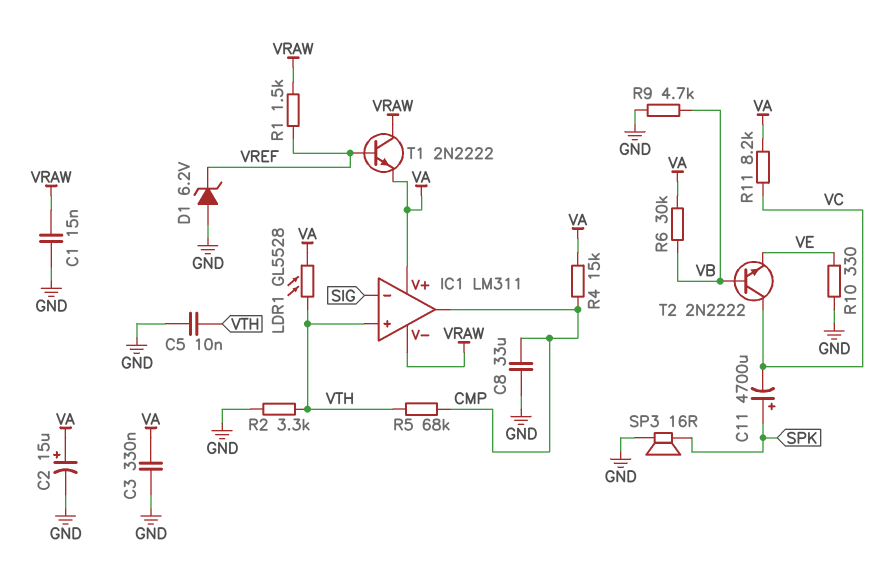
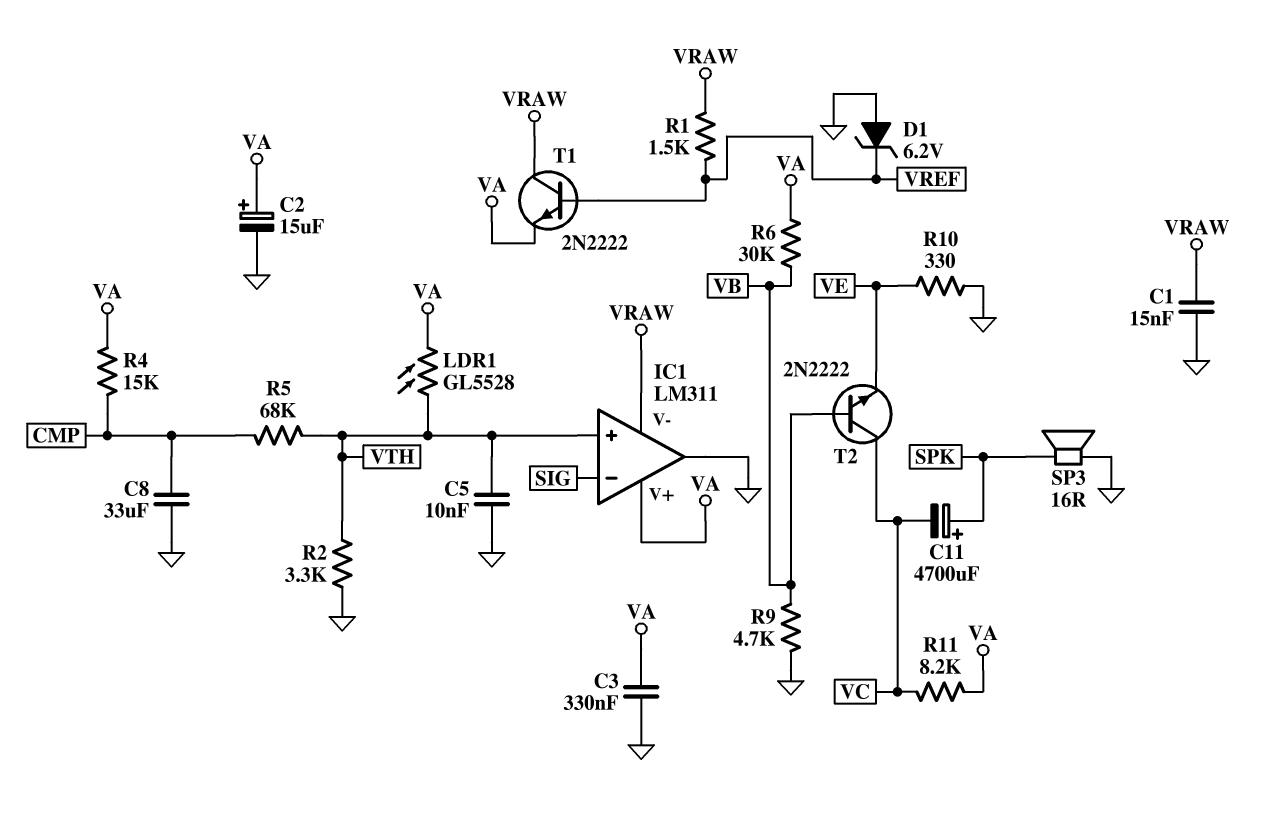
IC1 pin out: CMP -> GND

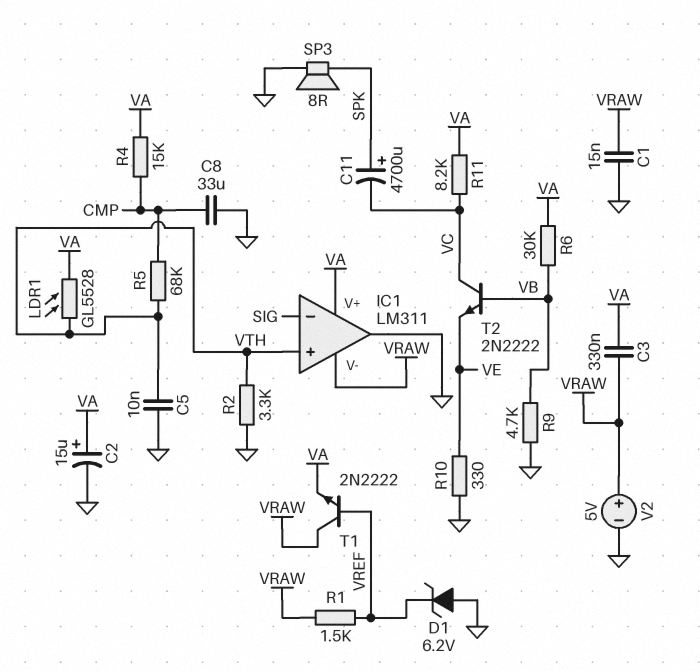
C3: 330nF (GND, VA) -> 330nF (VA, VRAW)
SP3: speaker 16R (GND, SPK) -> speaker 8R (GND, SPK)
V2: none -> 5V (plus VRAW, minus GND)

